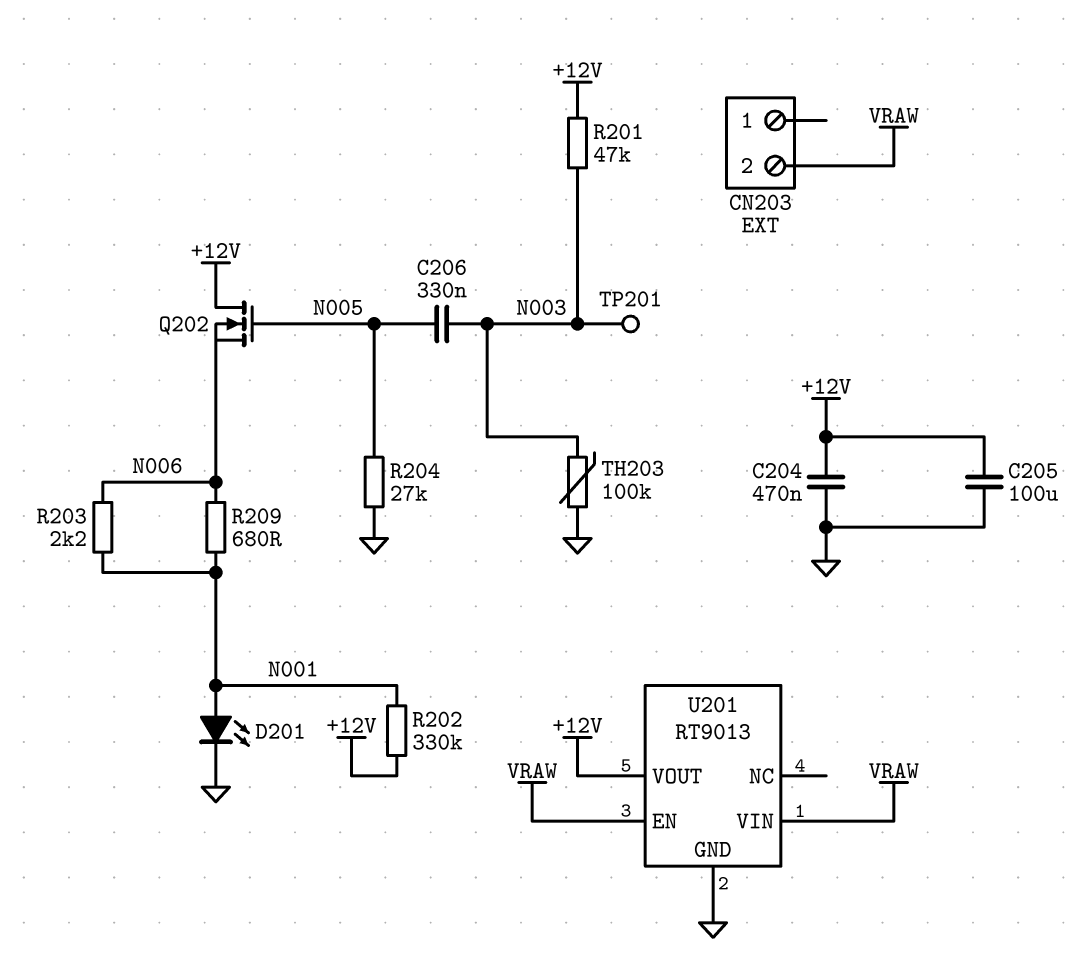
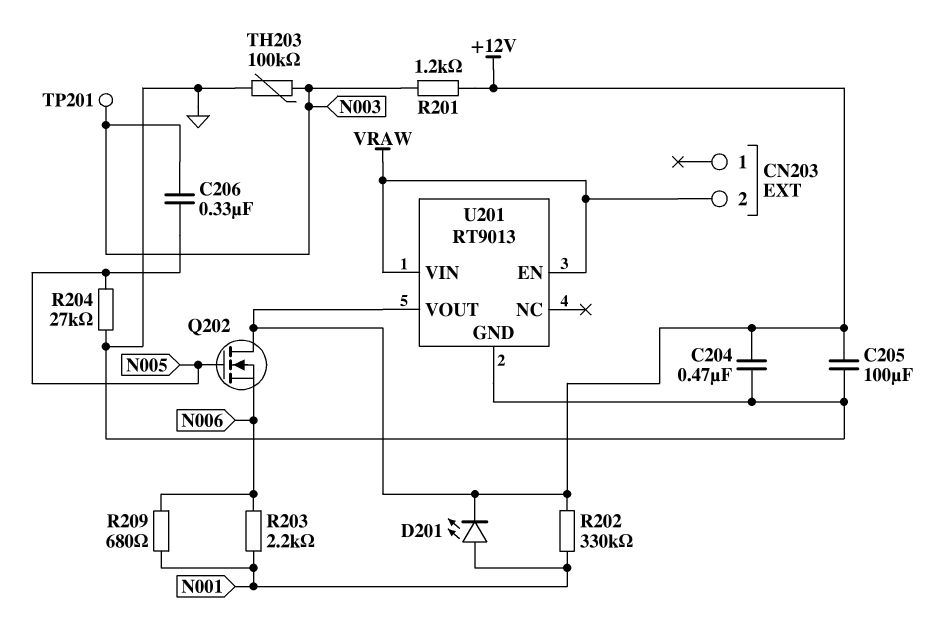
D201: LED (A N001, K GND) -> LED (A N001, K +12V)
R201: 47k (+12V, N003) -> 1.2k (+12V, N003)

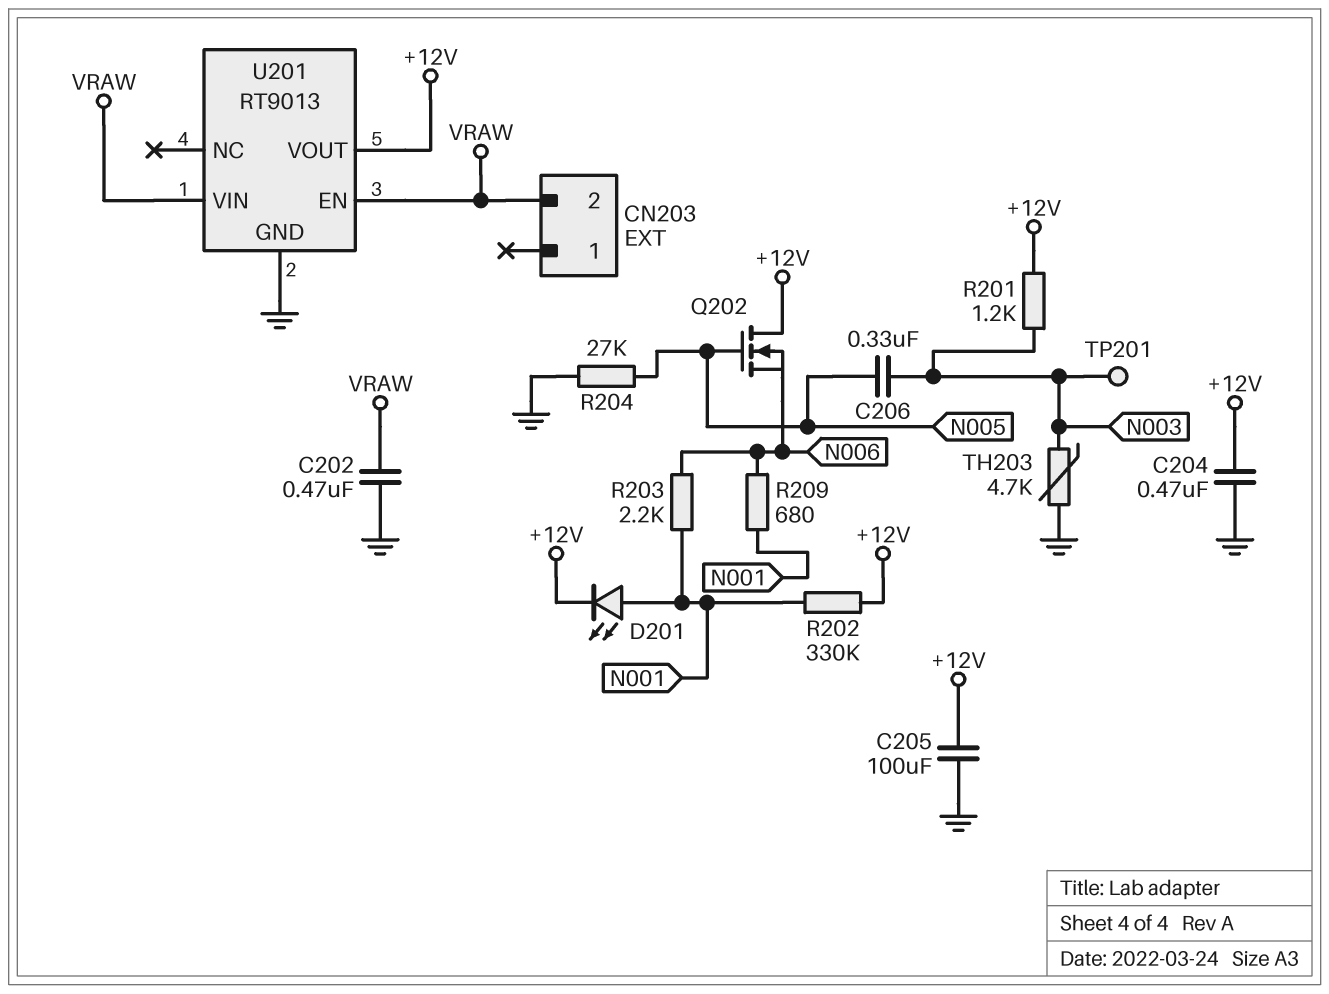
C202: none -> 470nF (GND, VRAW)
TH203: 100k (GND, N003) -> 4.7k (GND, N003)

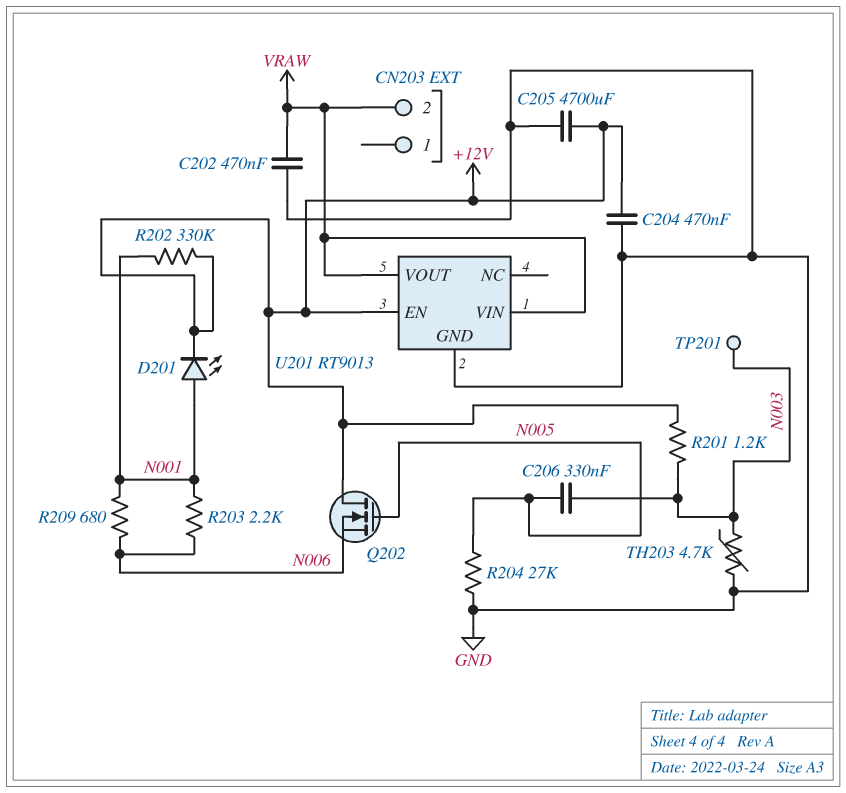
C205: 100uF (+12V, GND) -> 4700uF (+12V, GND)
U201 pin EN: VRAW -> +12V
U201 pin VOUT: +12V -> VRAW

